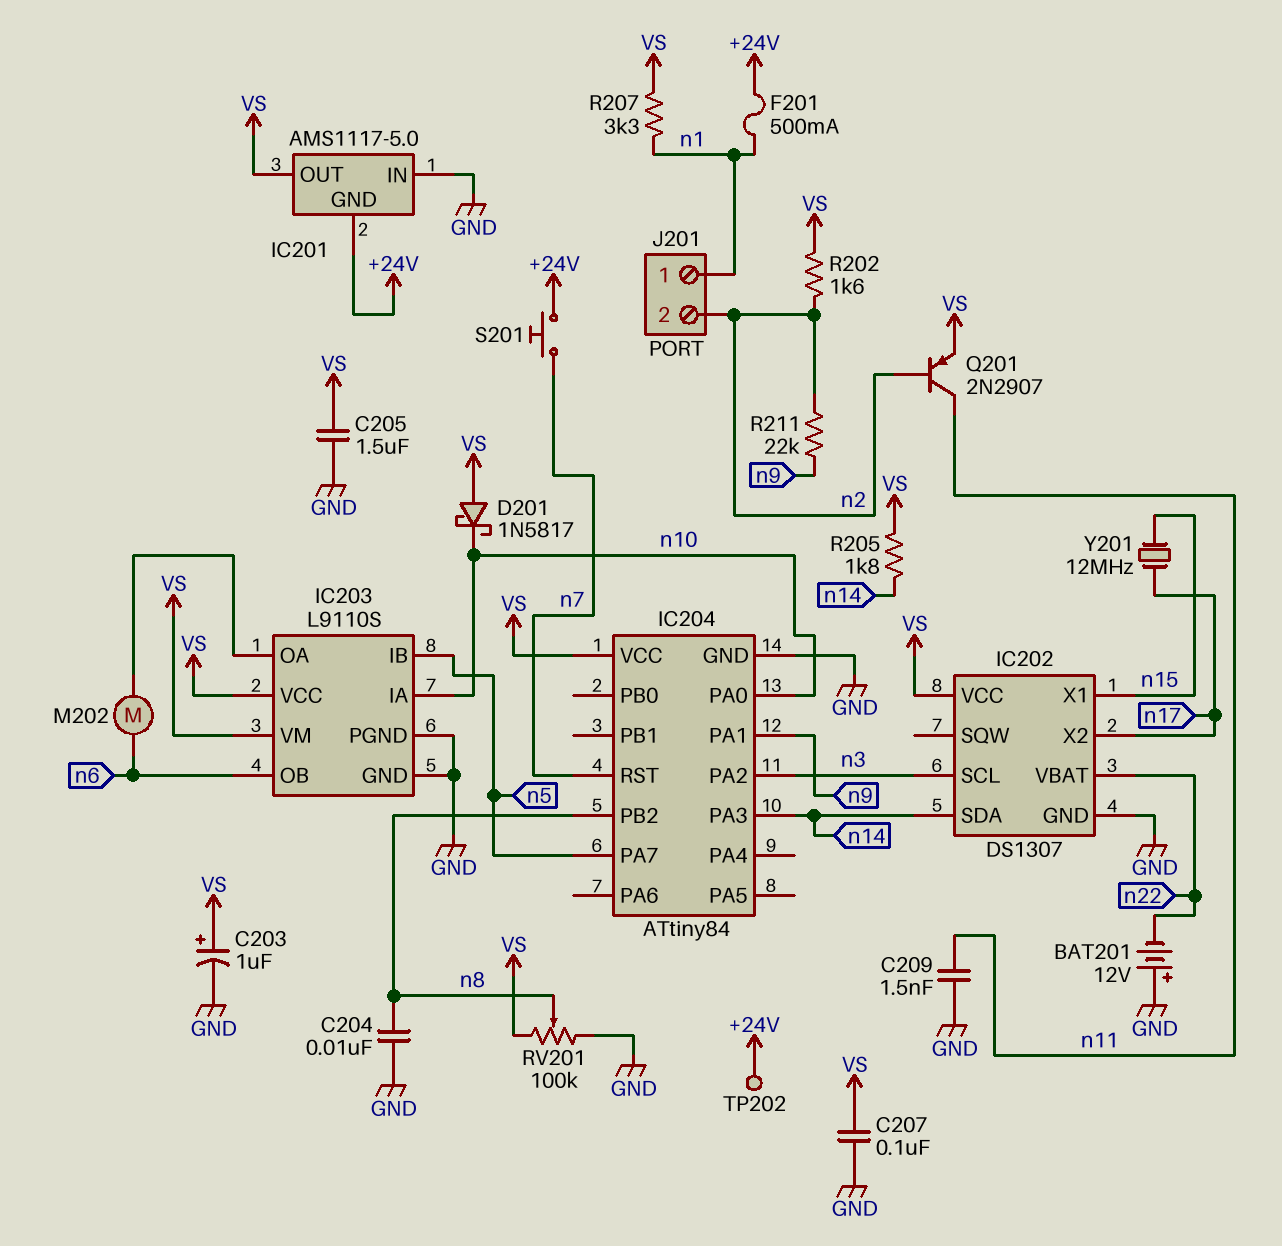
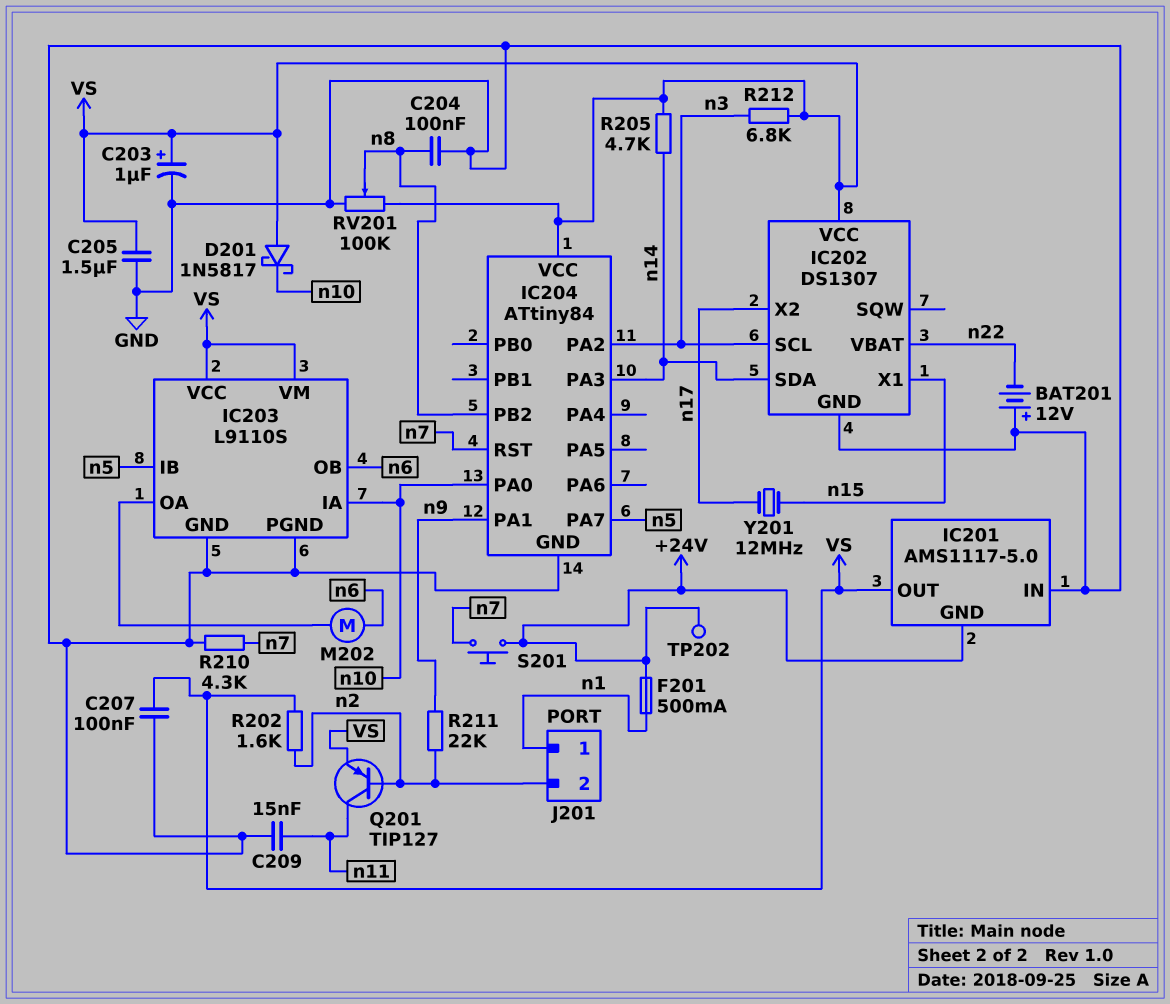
C204: 10nF (GND, n8) -> 100nF (GND, n8)
C209: 1.5nF (GND, n11) -> 15nF (GND, n11)
Q201: PNP 2N2907 (B n2, C n11, E VS) -> PNP TIP127 (B n2, C n11, E VS)
R205: 1.8k (VS, n14) -> 4.7k (VS, n14)
R207: 3.3k (VS, n1) -> none
R210: none -> 4.3k (GND, n7)
R212: none -> 6.8k (VS, n3)

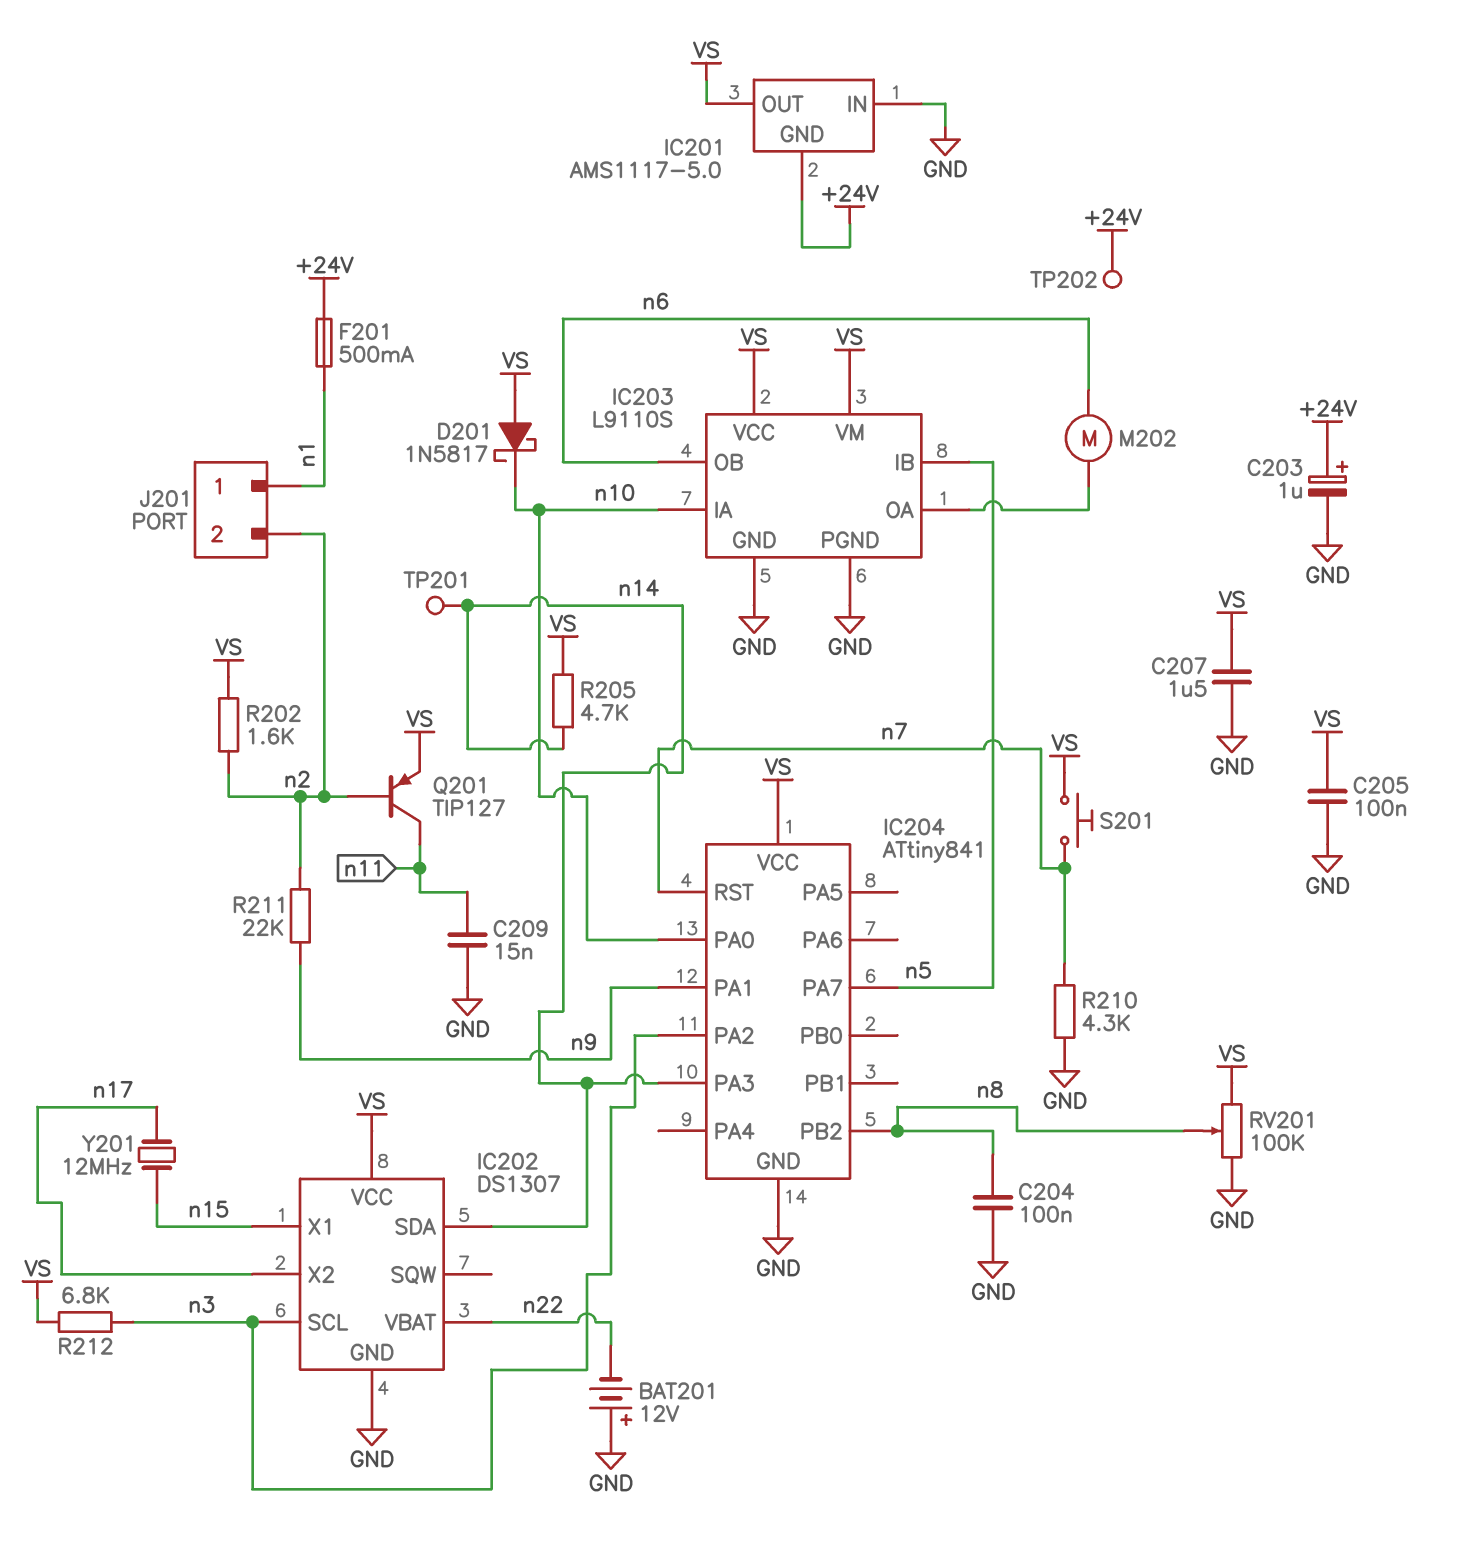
C203: 1uF (plus VS, minus GND) -> 1uF (plus +24V, minus GND)
C205: 1.5uF (GND, VS) -> 100nF (GND, VS)
C207: 100nF (GND, VS) -> 1.5uF (GND, VS)
IC204: ATtiny84 -> ATtiny841
S201: button (+24V, n7) -> button (VS, n7)
TP201: none -> test point (n14)

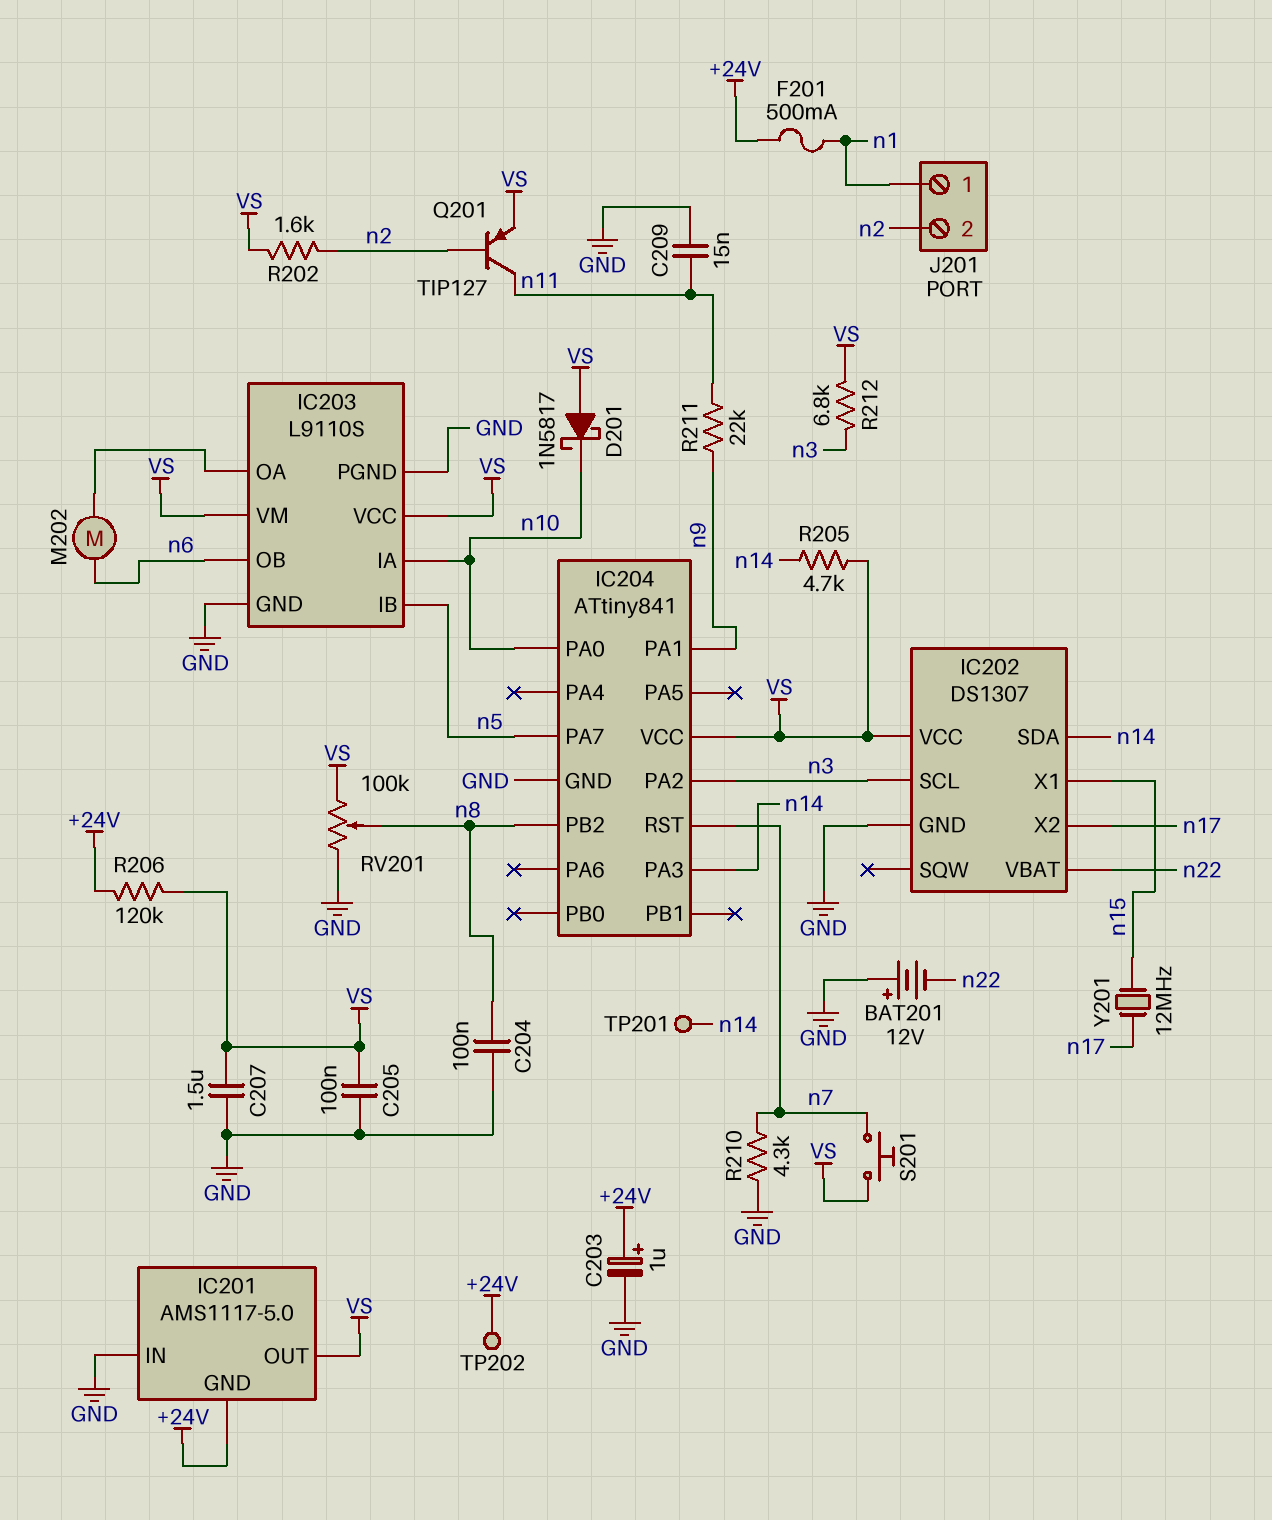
R206: none -> 120k (+24V, VS)
R211: 22k (n2, n9) -> 22k (n9, n11)

